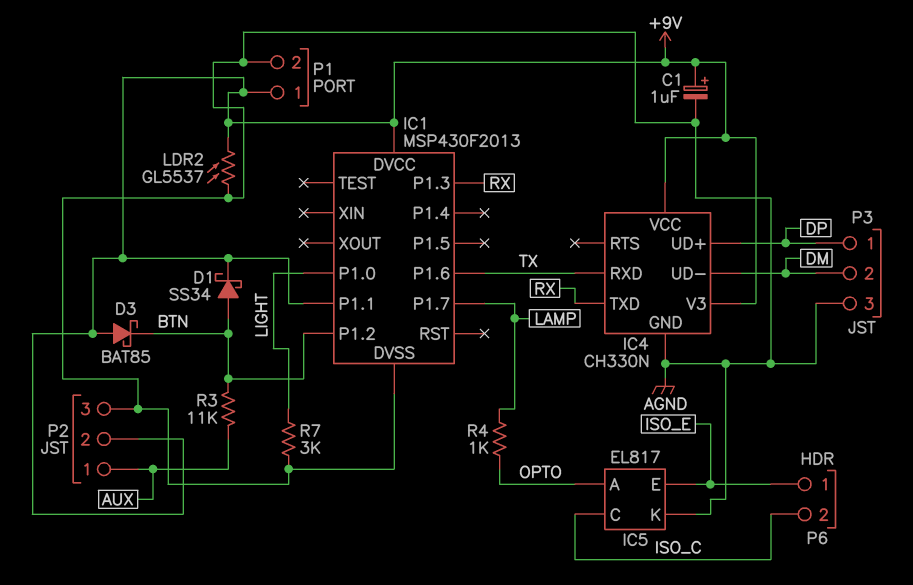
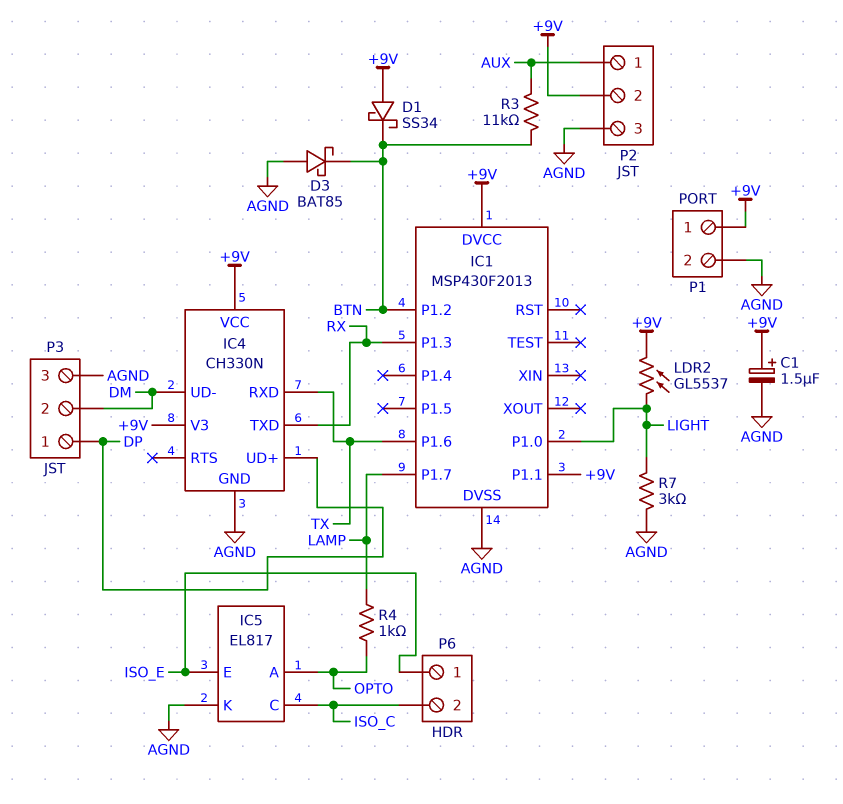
C1: 1uF (plus +9V, minus AGND) -> 1.5uF (plus +9V, minus AGND)
D1: schottky SS34 (A BTN, K +9V) -> schottky SS34 (A +9V, K BTN)
D3: schottky BAT85 (A +9V, K BTN) -> schottky BAT85 (A AGND, K BTN)
LDR2: GL5537 (+9V, AGND) -> GL5537 (+9V, LIGHT)

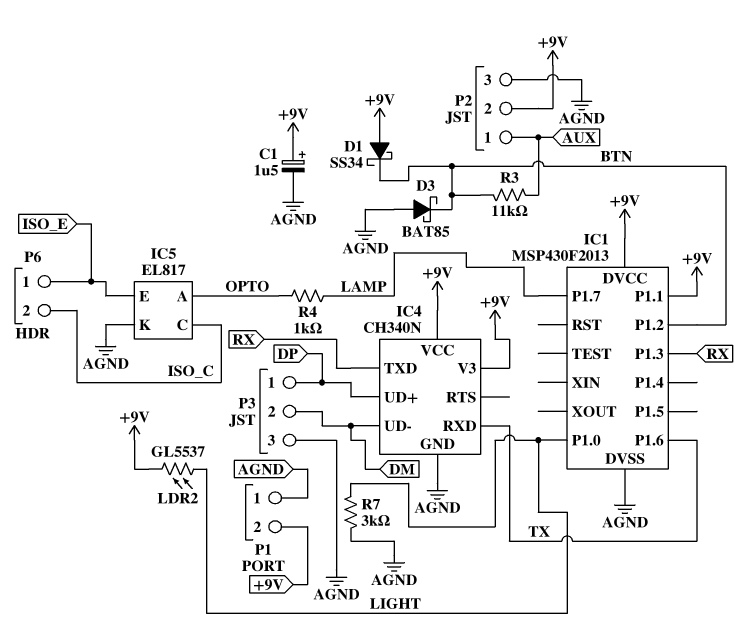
IC4: CH330N -> CH340N
P1 pin 1: +9V -> AGND
P1 pin 2: AGND -> +9V

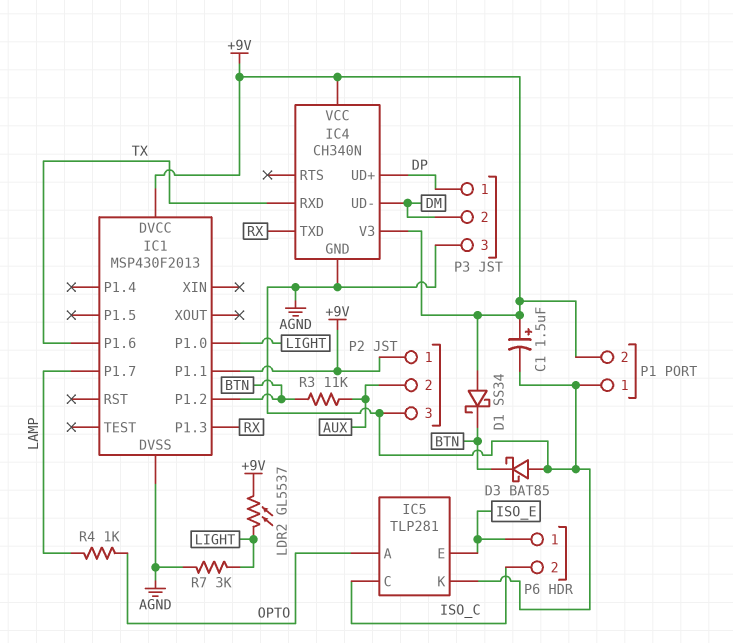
IC5: EL817 -> TLP281
P2 pin 1: AUX -> +9V
P2 pin 2: +9V -> AUX

